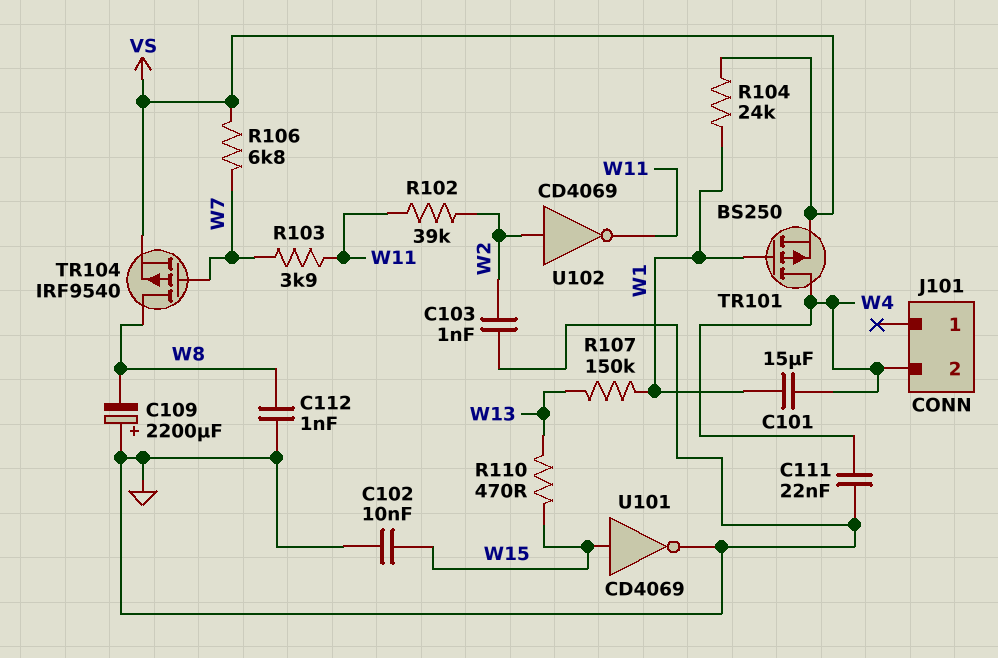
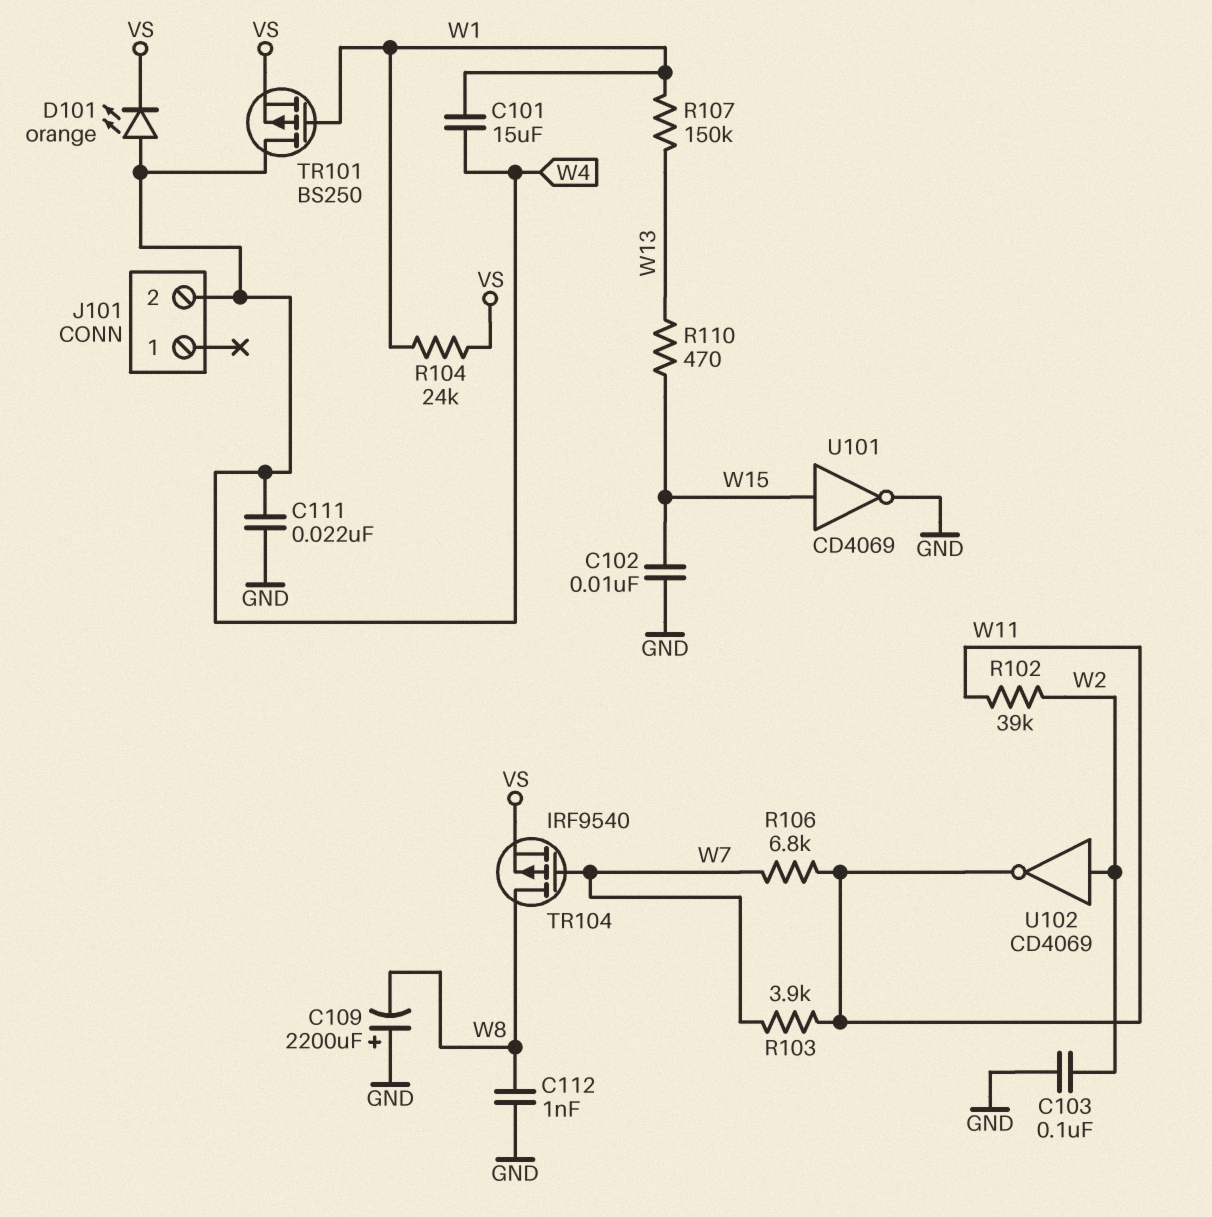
C103: 1nF (GND, W2) -> 100nF (GND, W2)
D101: none -> LED orange (A W4, K VS)
R106: 6.8k (VS, W7) -> 6.8k (W7, W11)

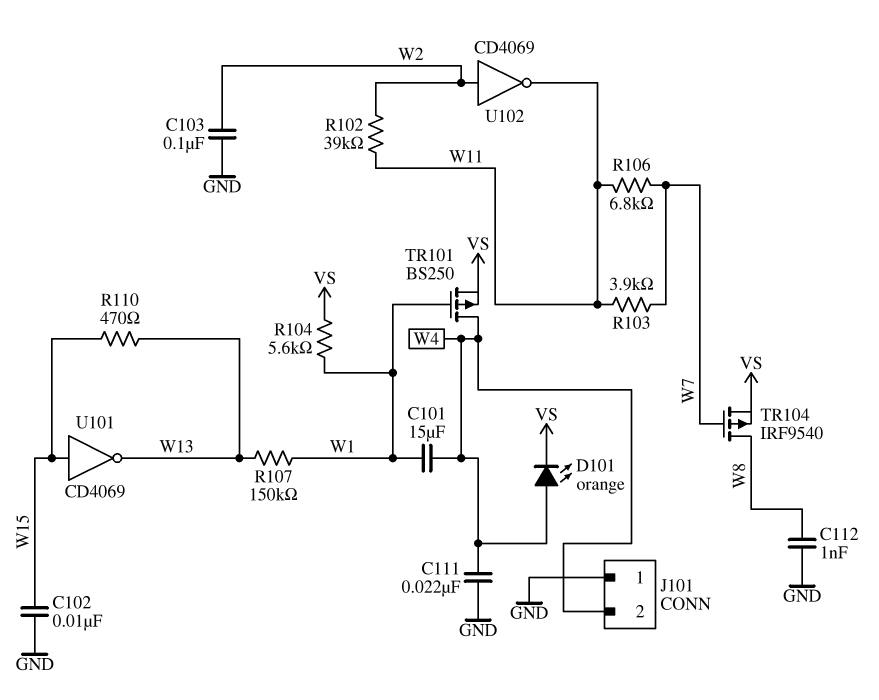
C109: 2200uF (plus GND, minus W8) -> none
J101 pin 1: none -> GND
R104: 24k (VS, W1) -> 5.6k (VS, W1)
U101: NOT CD4069 (in W15, out GND) -> NOT CD4069 (in W15, out W13)

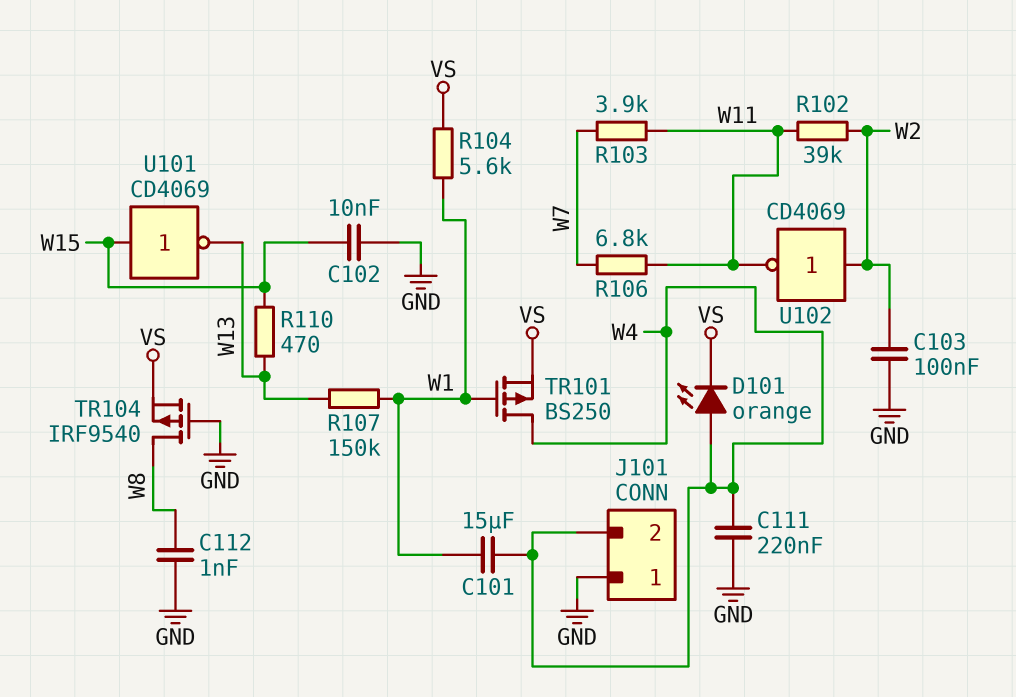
C111: 22nF (GND, W4) -> 220nF (GND, W4)
TR104: PMOS IRF9540 (G W7, D W8, S VS) -> PMOS IRF9540 (G GND, D W8, S VS)

